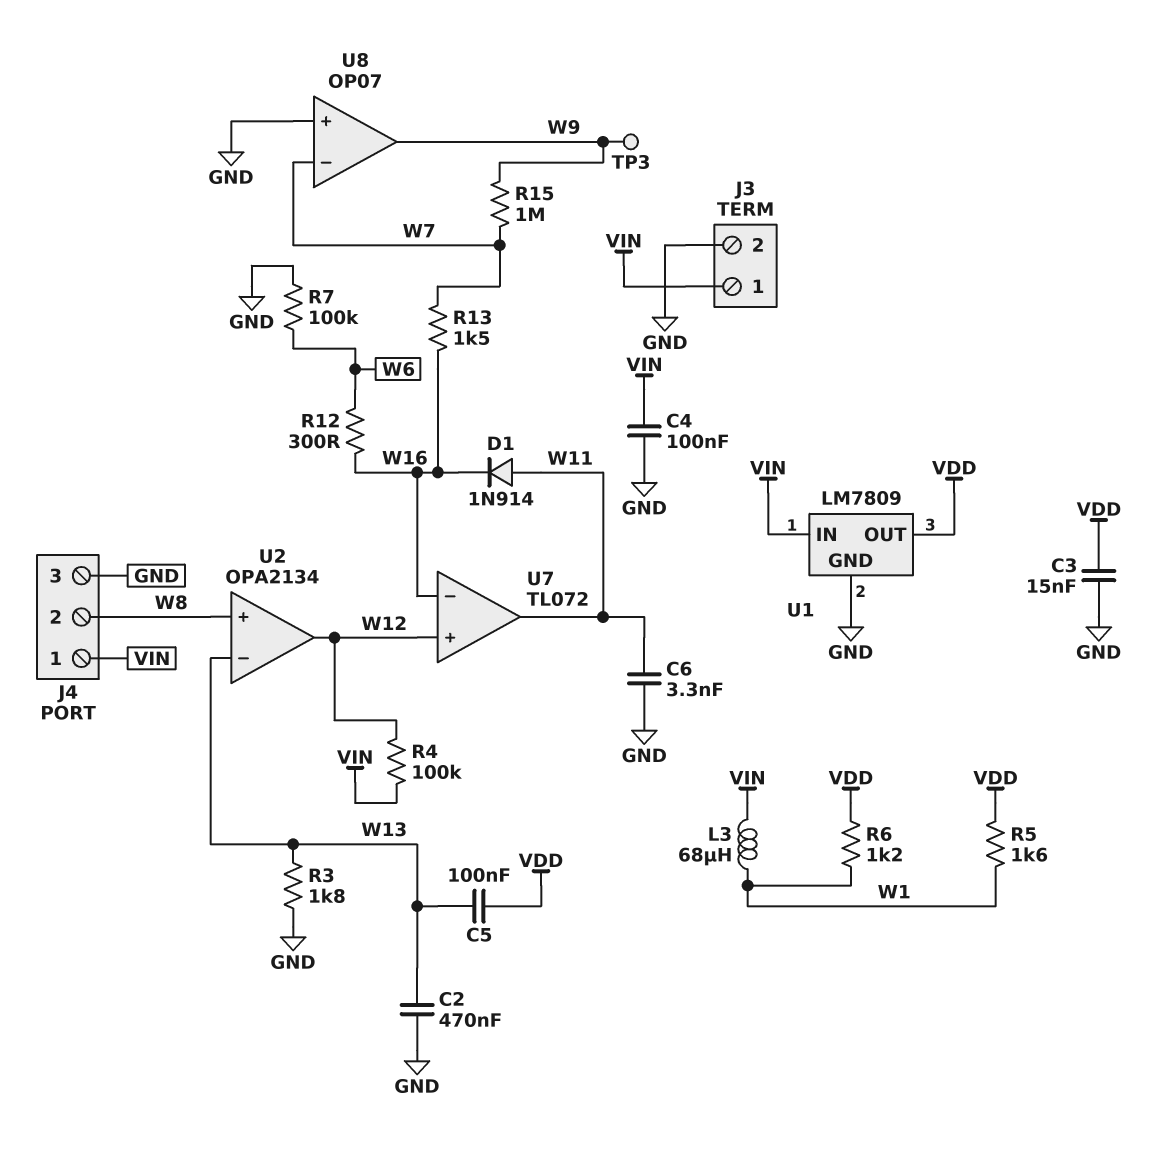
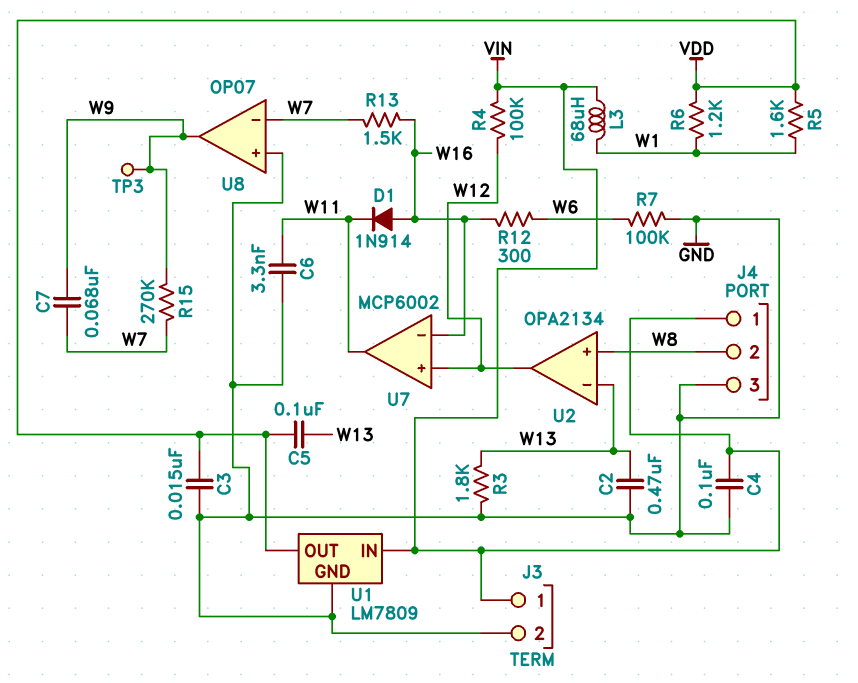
C7: none -> 68nF (W7, W9)
D1: diode 1N914 (A W11, K W16) -> diode 1N914 (A W16, K W11)
R15: 1M (W7, W9) -> 270k (W7, W9)
U7: TL072 -> MCP6002

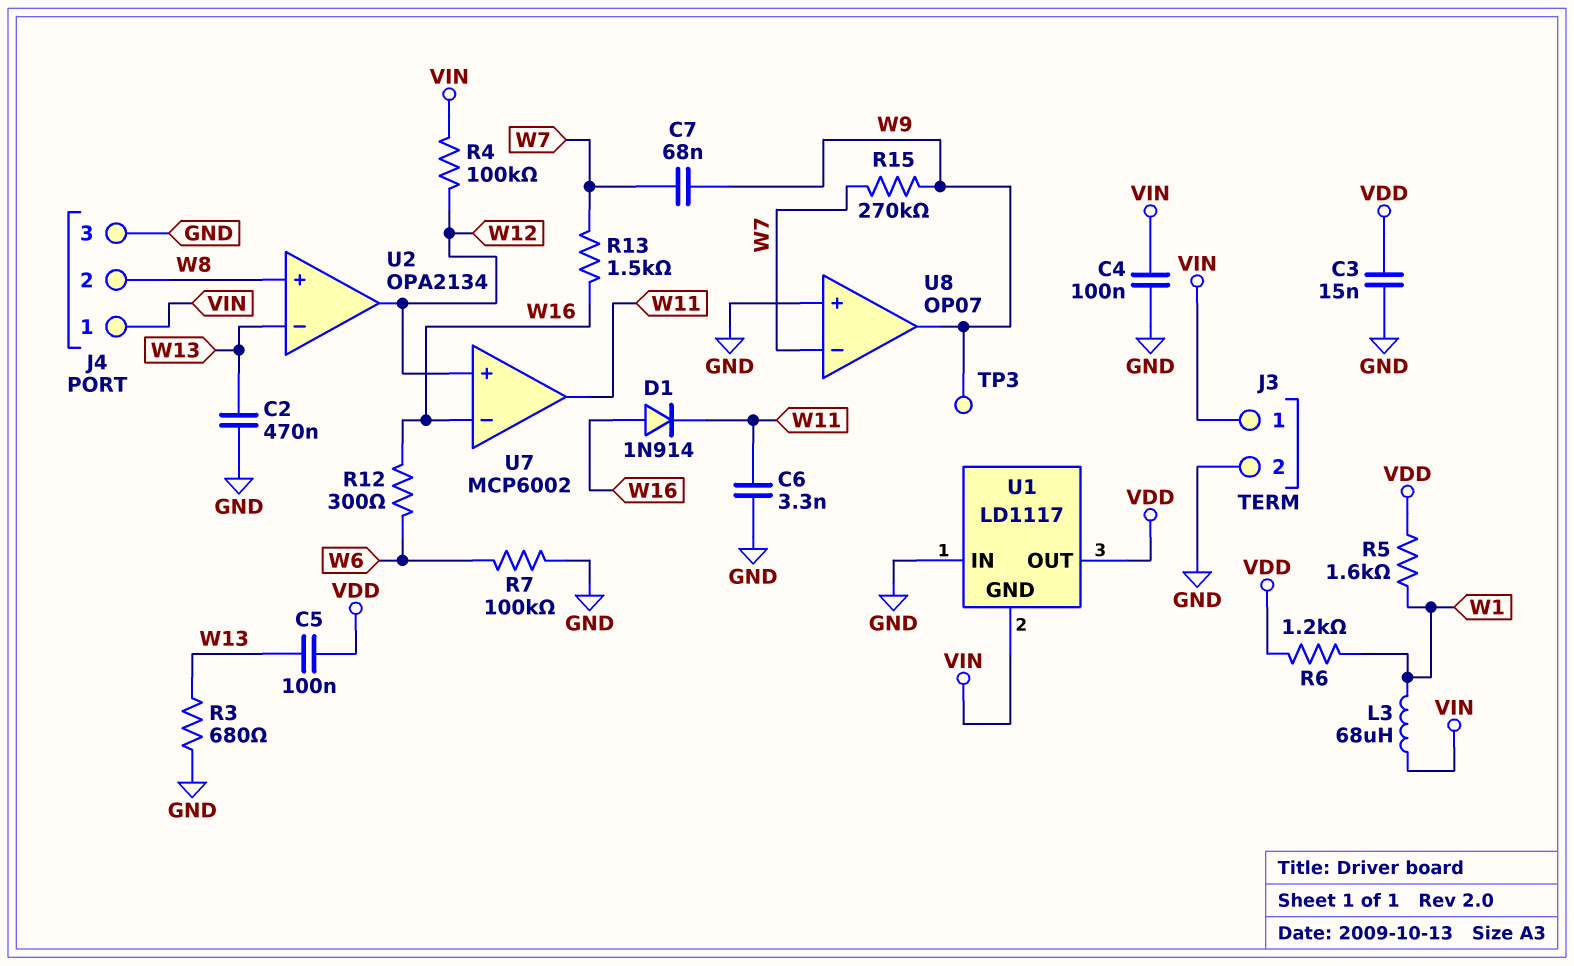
R3: 1.8k (GND, W13) -> 680 (GND, W13)
U1: LM7809 -> LD1117
U1 pin GND: GND -> VIN
U1 pin IN: VIN -> GND

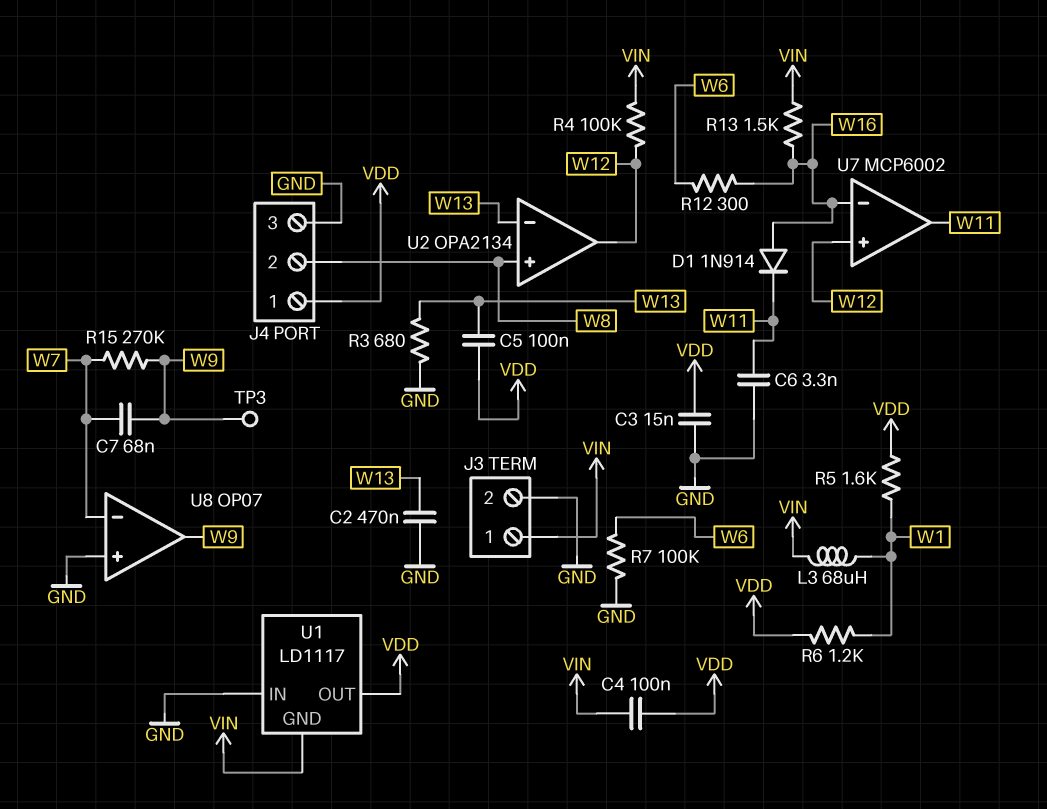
C4: 100nF (GND, VIN) -> 100nF (VDD, VIN)
J4 pin 1: VIN -> VDD
R13: 1.5k (W7, W16) -> 1.5k (VIN, W16)

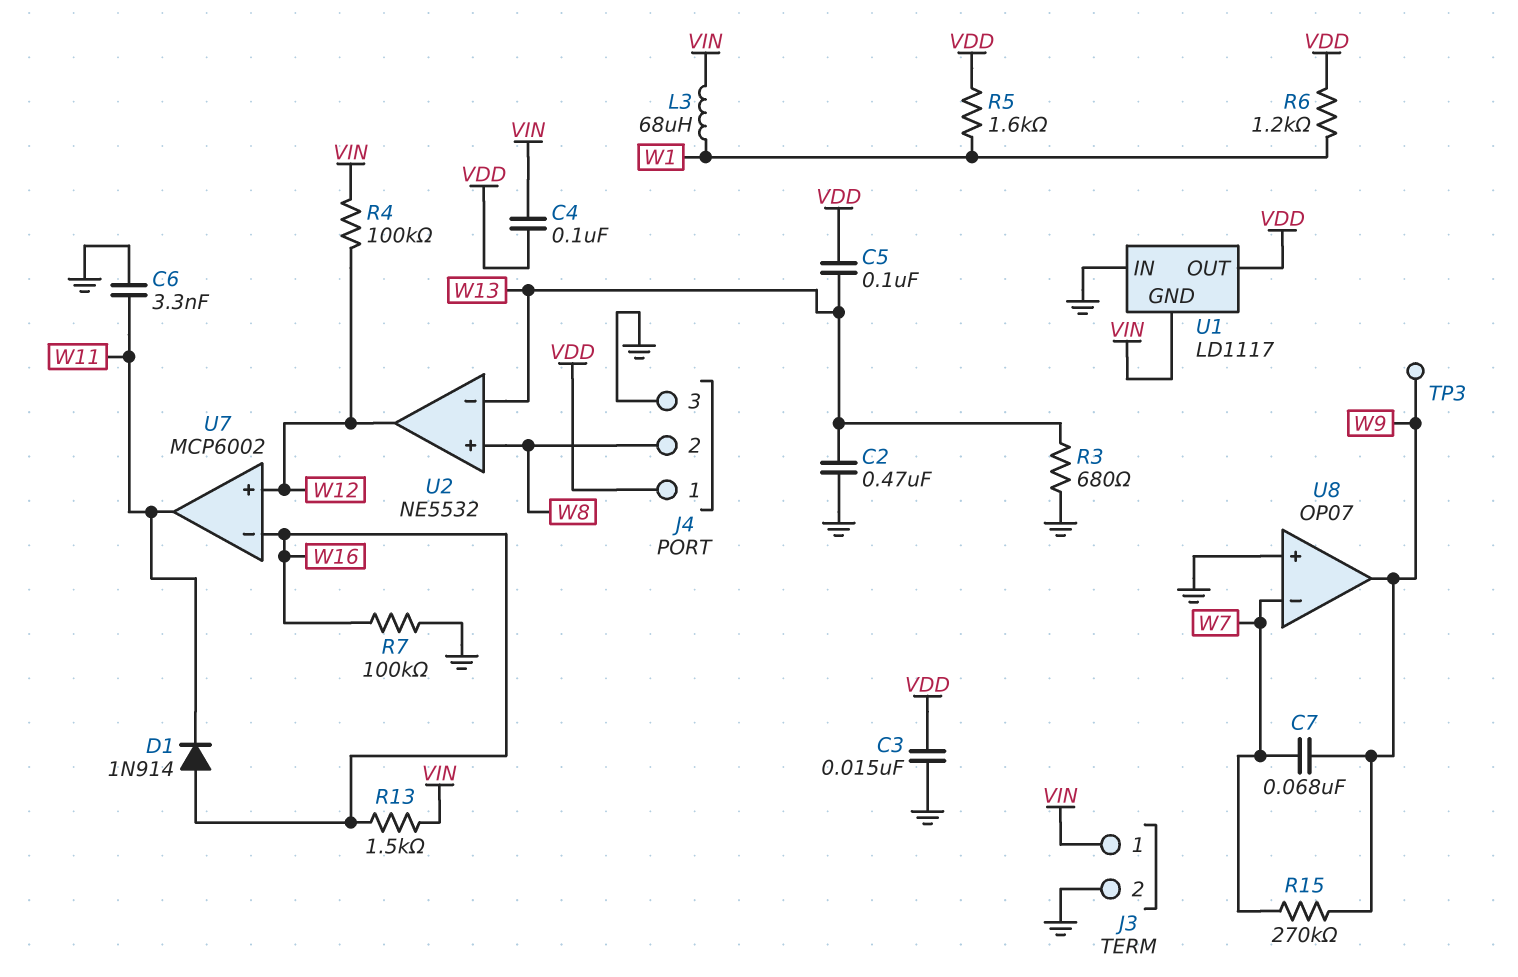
R7: 100k (GND, W6) -> 100k (GND, W16)
R12: 300 (W6, W16) -> none
U2: OPA2134 -> NE5532

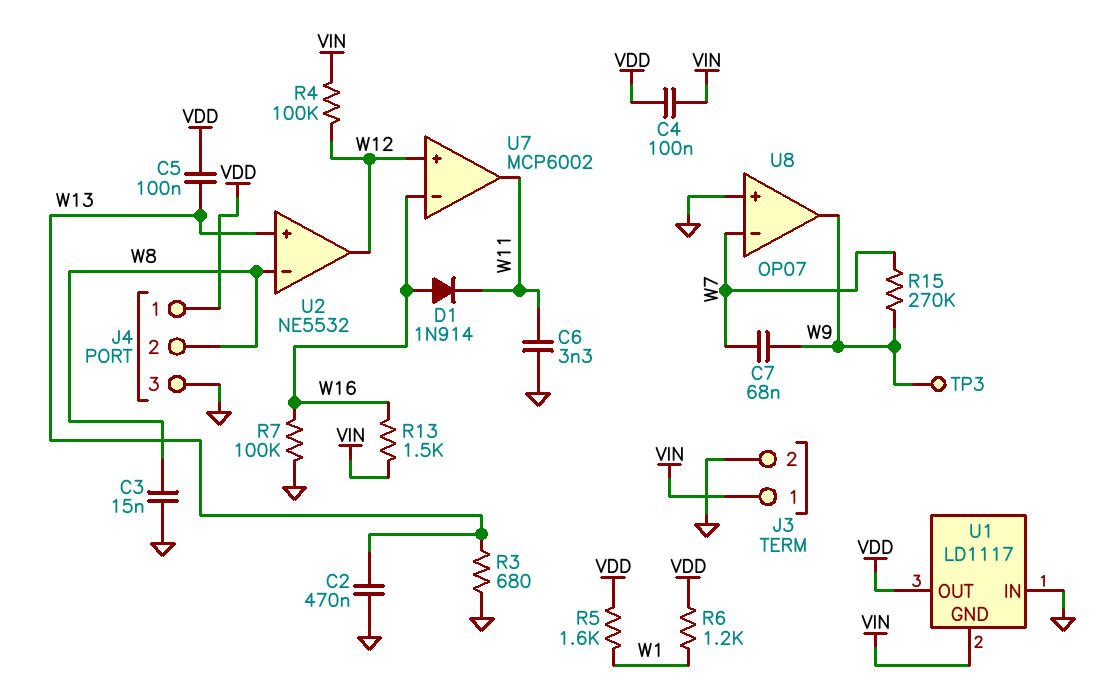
C3: 15nF (GND, VDD) -> 15nF (GND, W8)
L3: 68uH (VIN, W1) -> none
U2 pin in+: W8 -> W13
U2 pin in-: W13 -> W8

